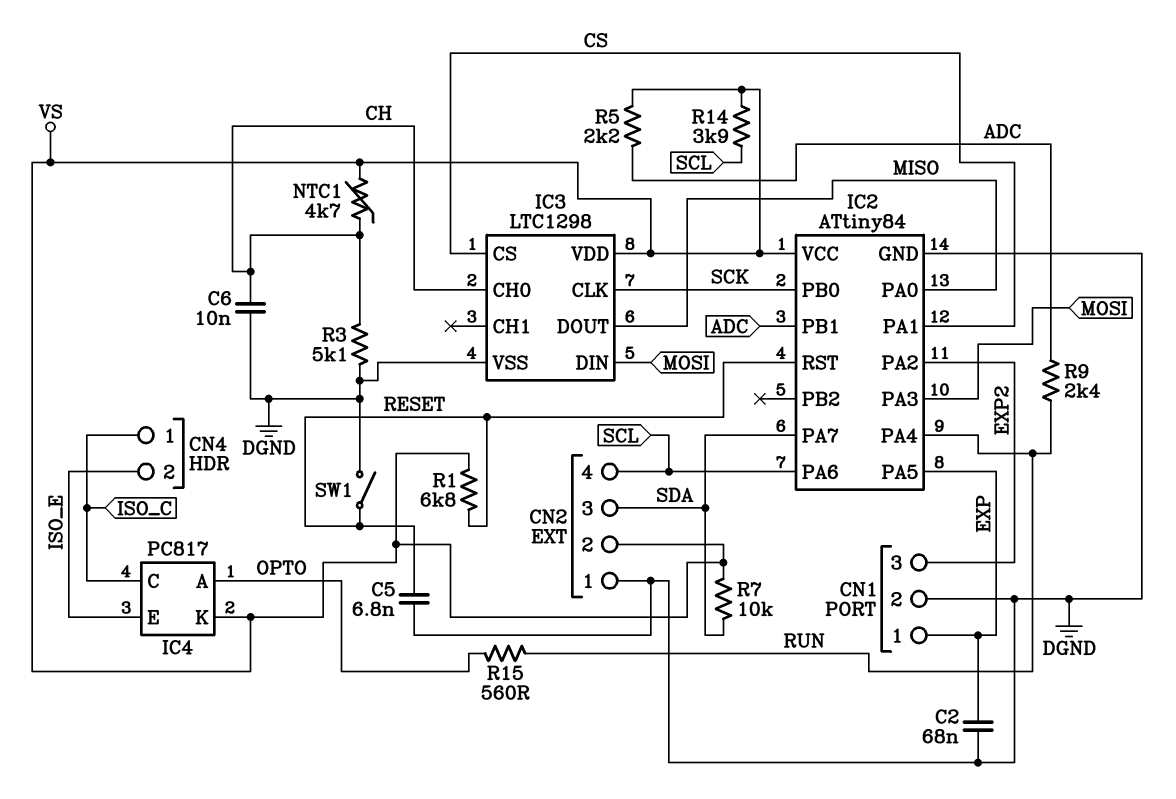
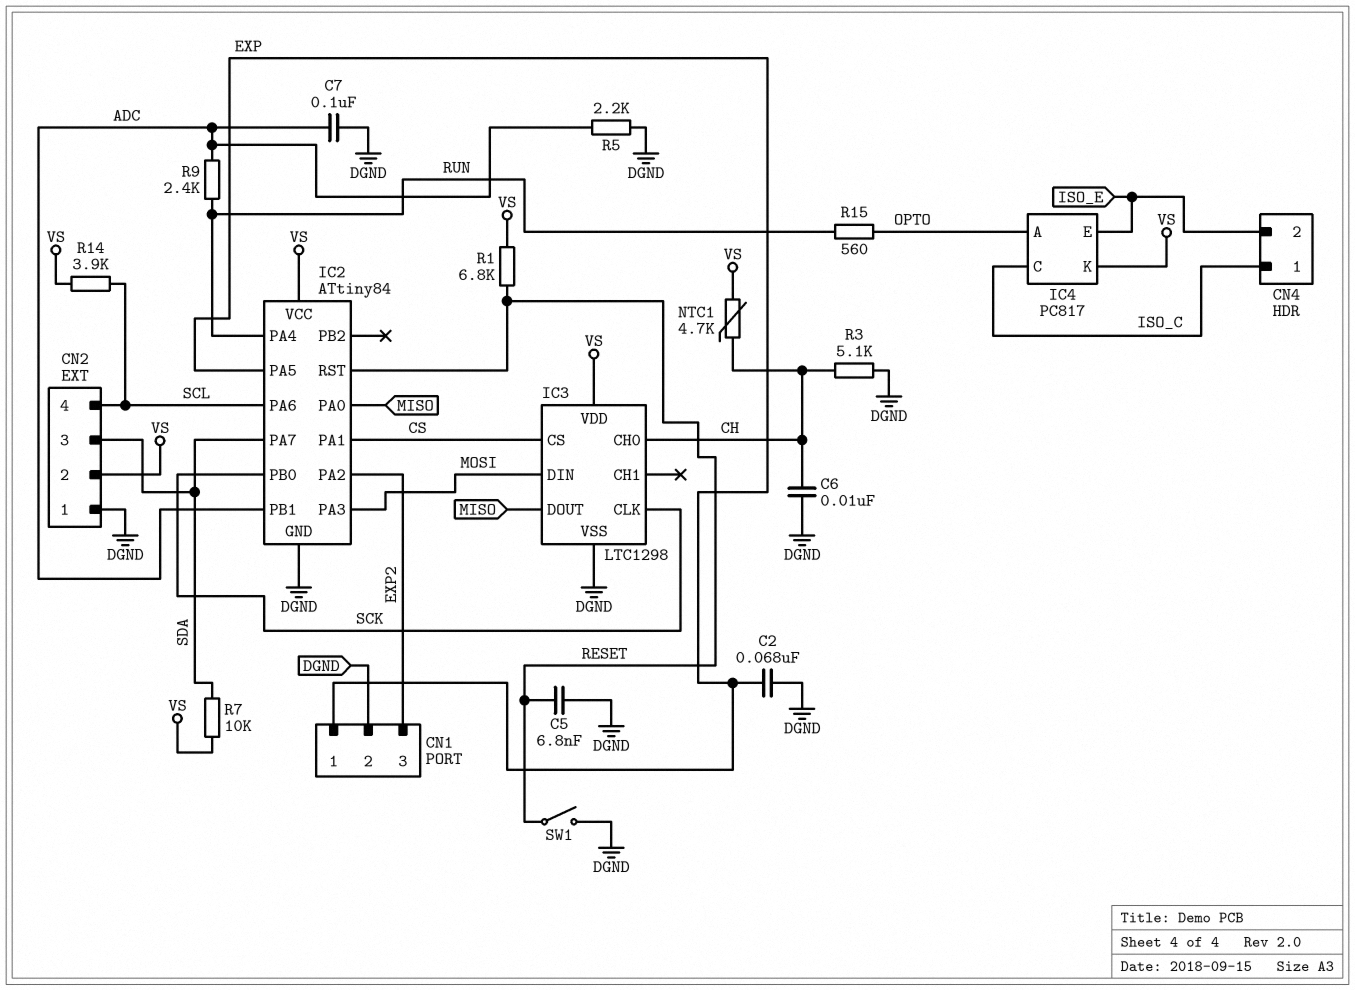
C7: none -> 100nF (ADC, DGND)
R5: 2.2k (ADC, VS) -> 2.2k (ADC, DGND)

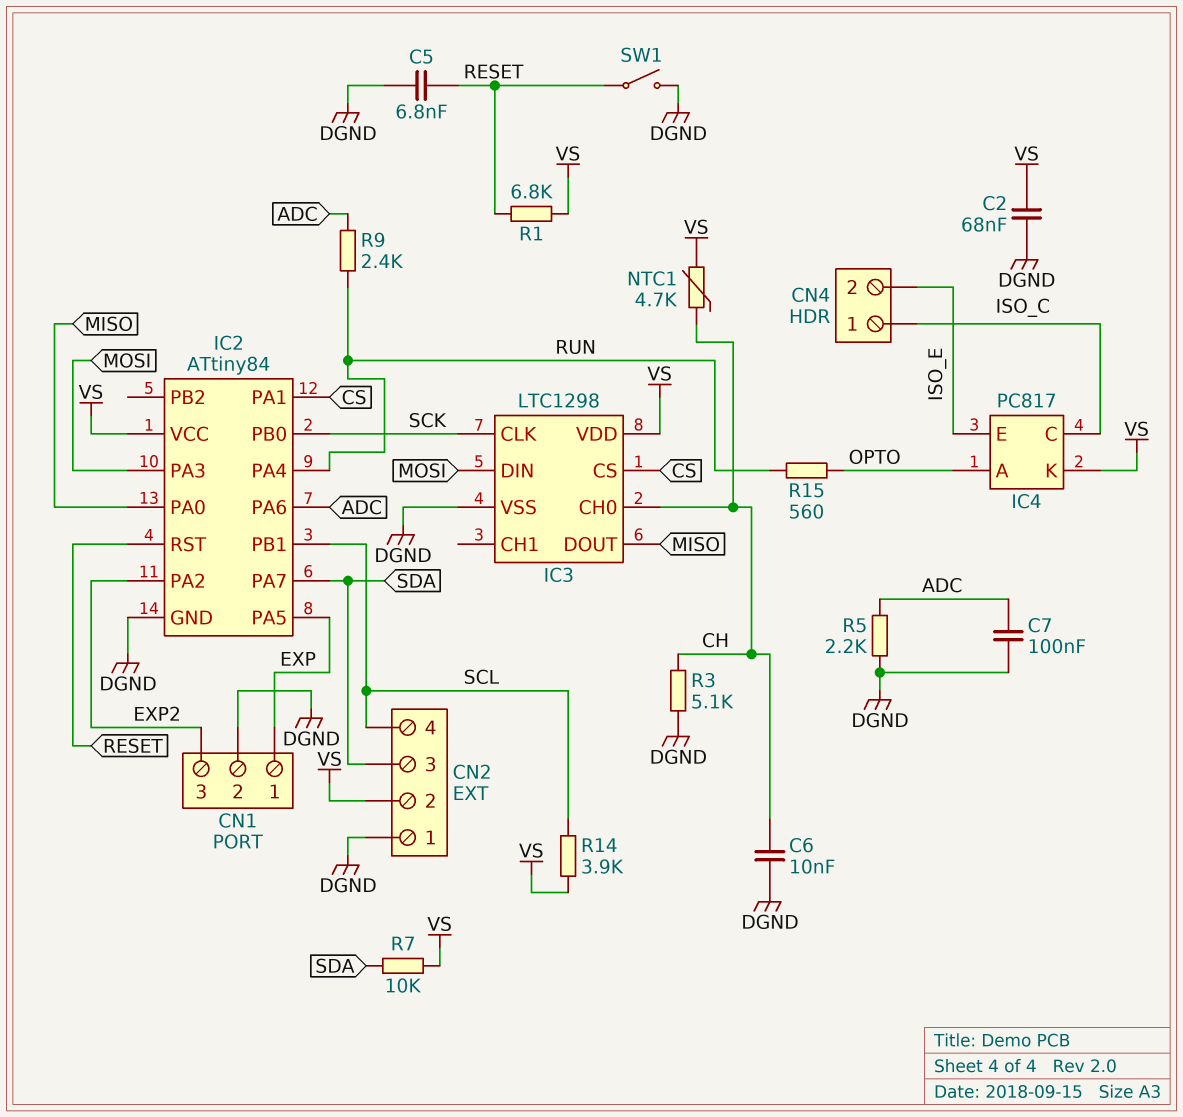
C2: 68nF (DGND, EXP) -> 68nF (DGND, VS)
IC2 pin PA6: SCL -> ADC
IC2 pin PB1: ADC -> SCL

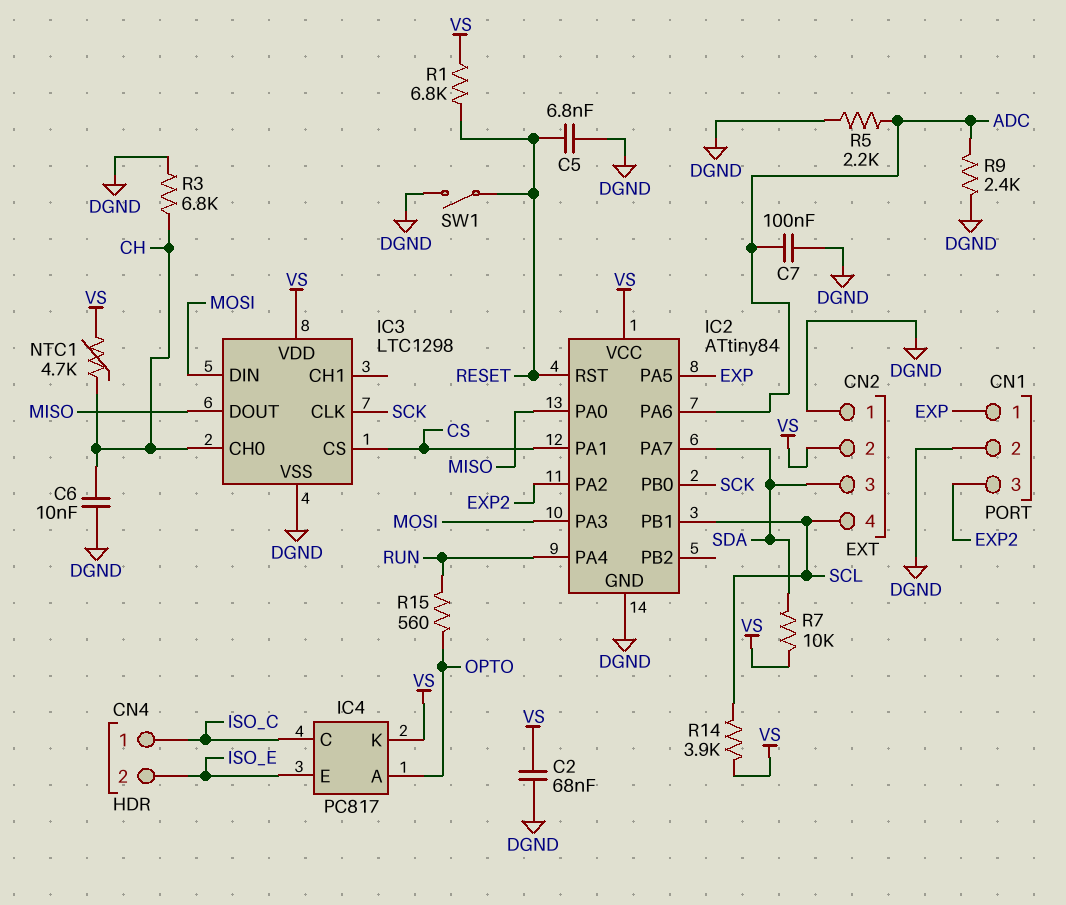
R3: 5.1k (CH, DGND) -> 6.8k (CH, DGND)
R9: 2.4k (ADC, RUN) -> 2.4k (ADC, DGND)

